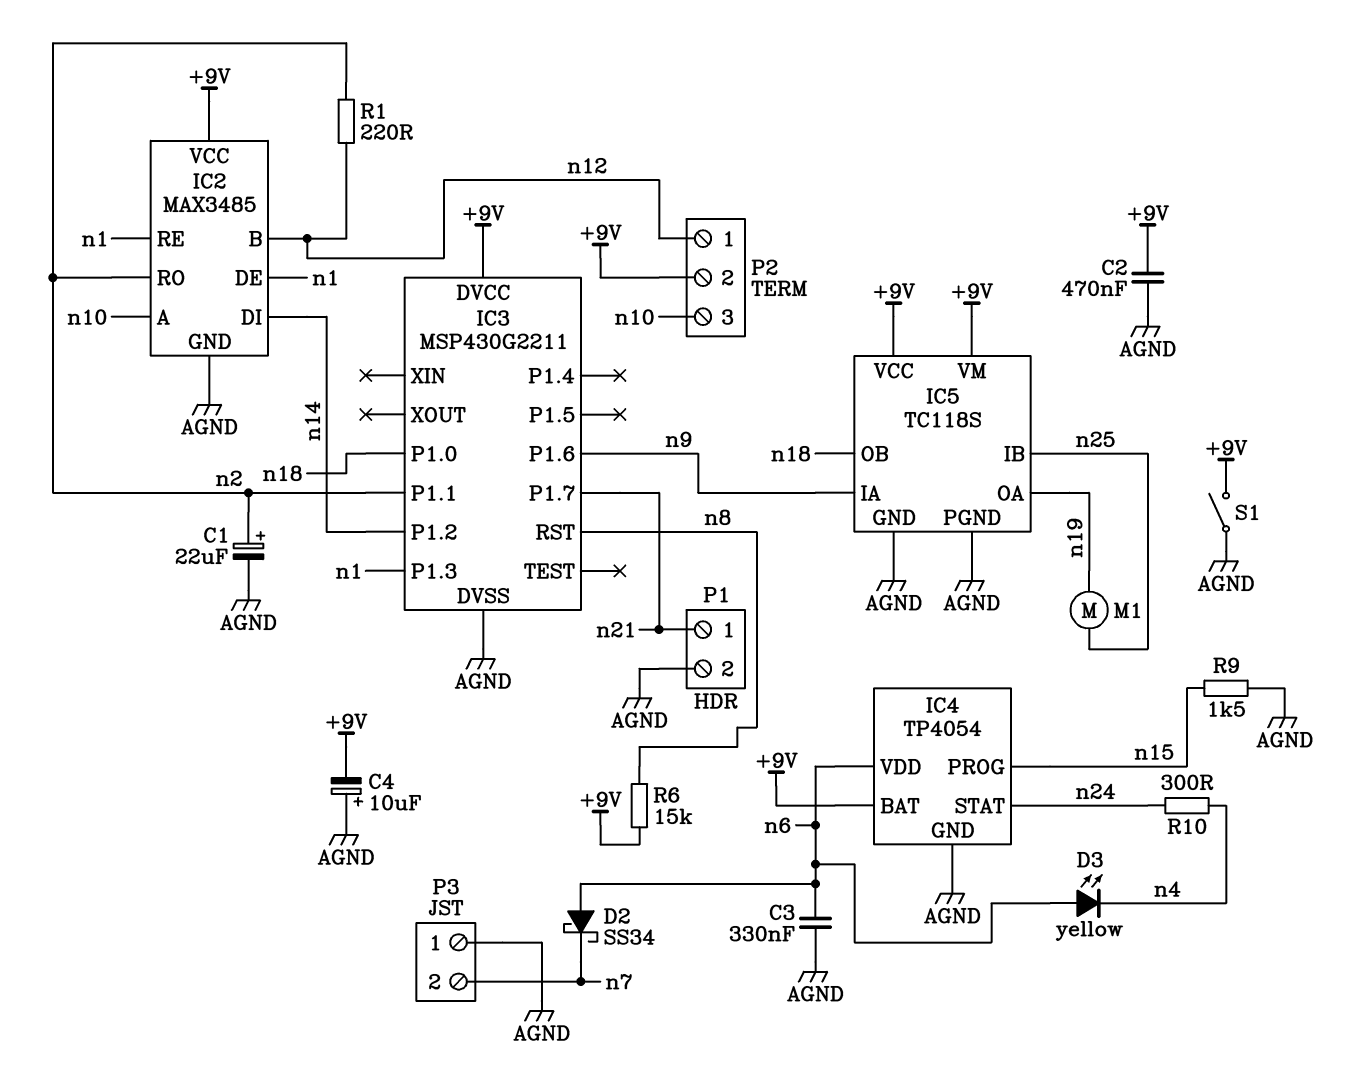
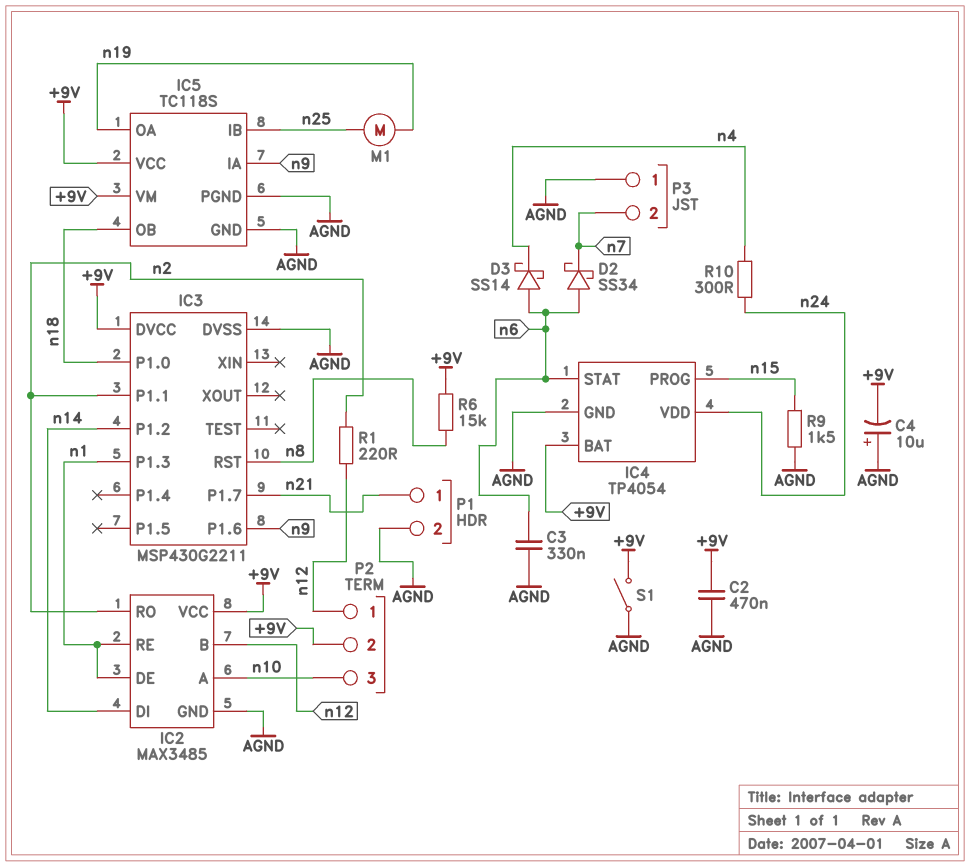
C1: 22uF (plus n2, minus AGND) -> none
D3: LED yellow (A n6, K n4) -> schottky SS14 (A n6, K n4)
IC4 pin STAT: n24 -> n6
IC4 pin VDD: n6 -> n24

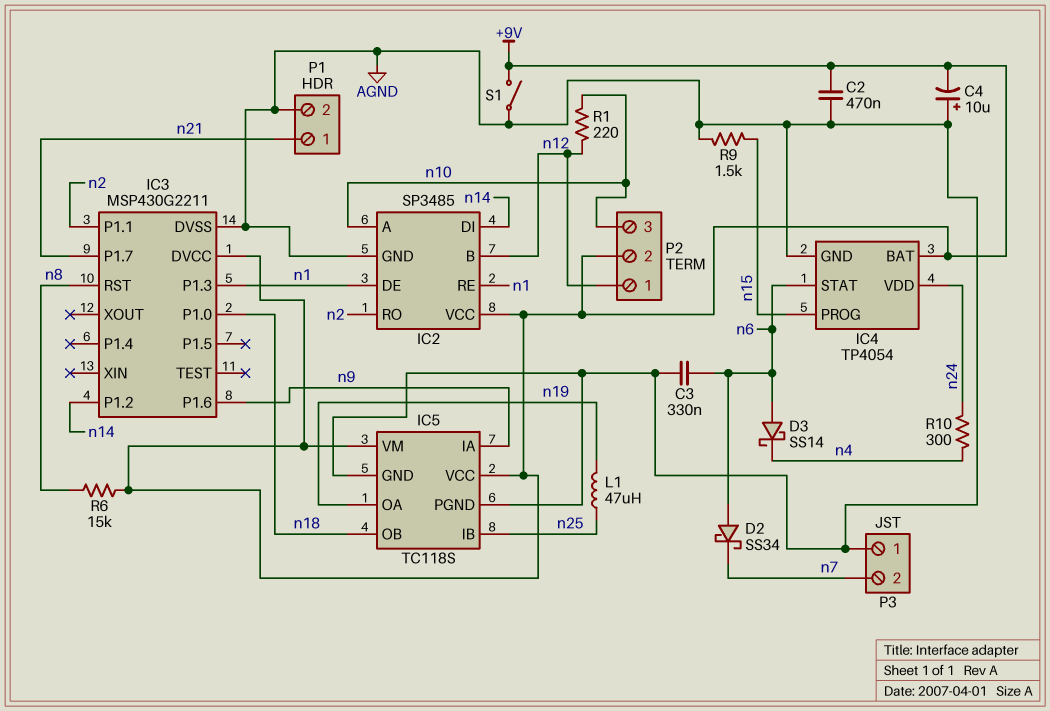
IC2: MAX3485 -> SP3485
L1: none -> 47uH (n19, n25)
M1: motor (n19, n25) -> none
R1: 220 (n2, n12) -> 220 (n10, n12)

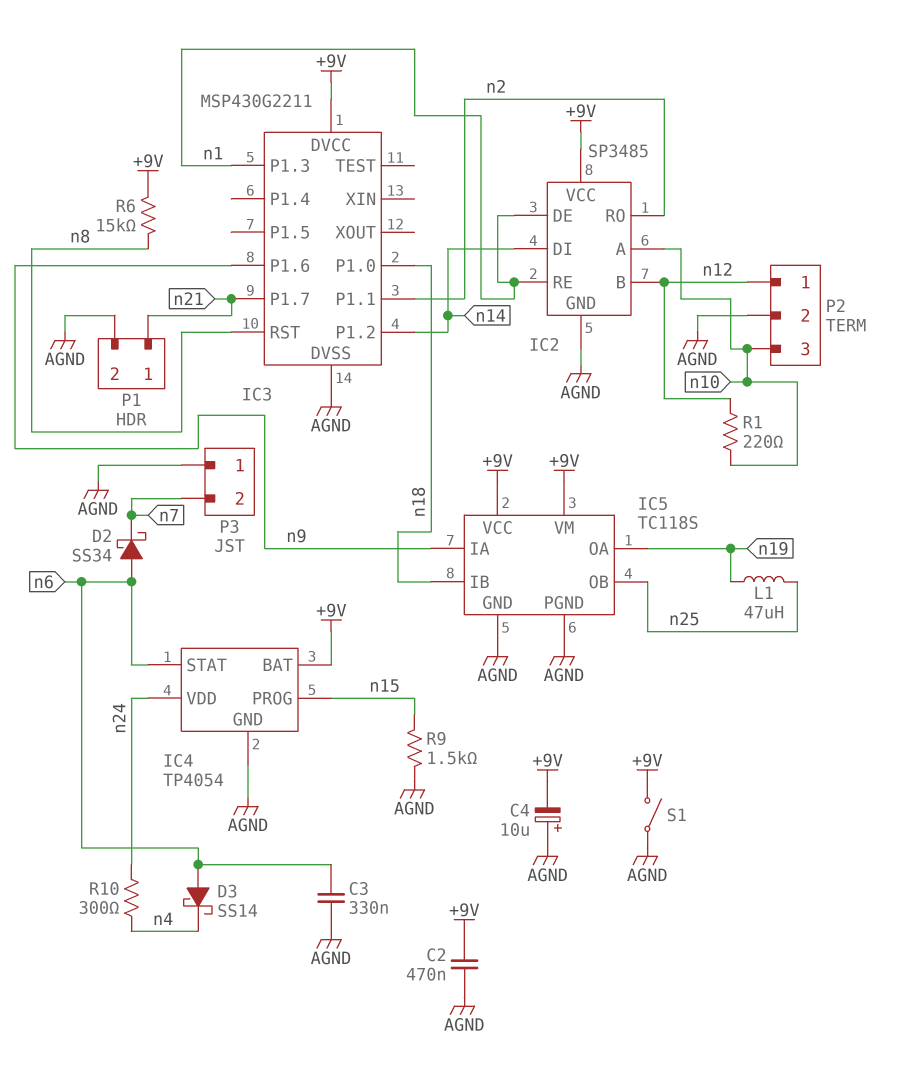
IC5 pin IB: n25 -> n18
IC5 pin OB: n18 -> n25
P2 pin 2: +9V -> AGND

